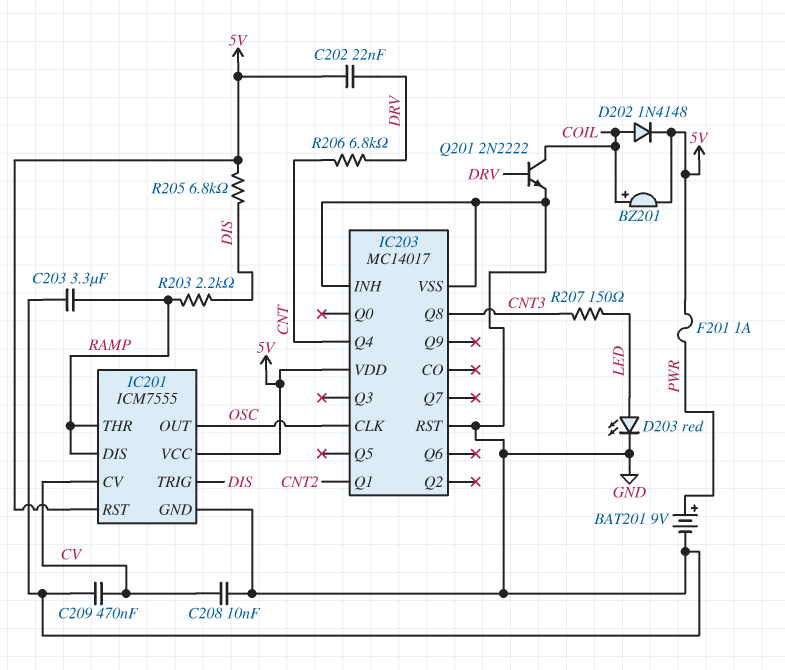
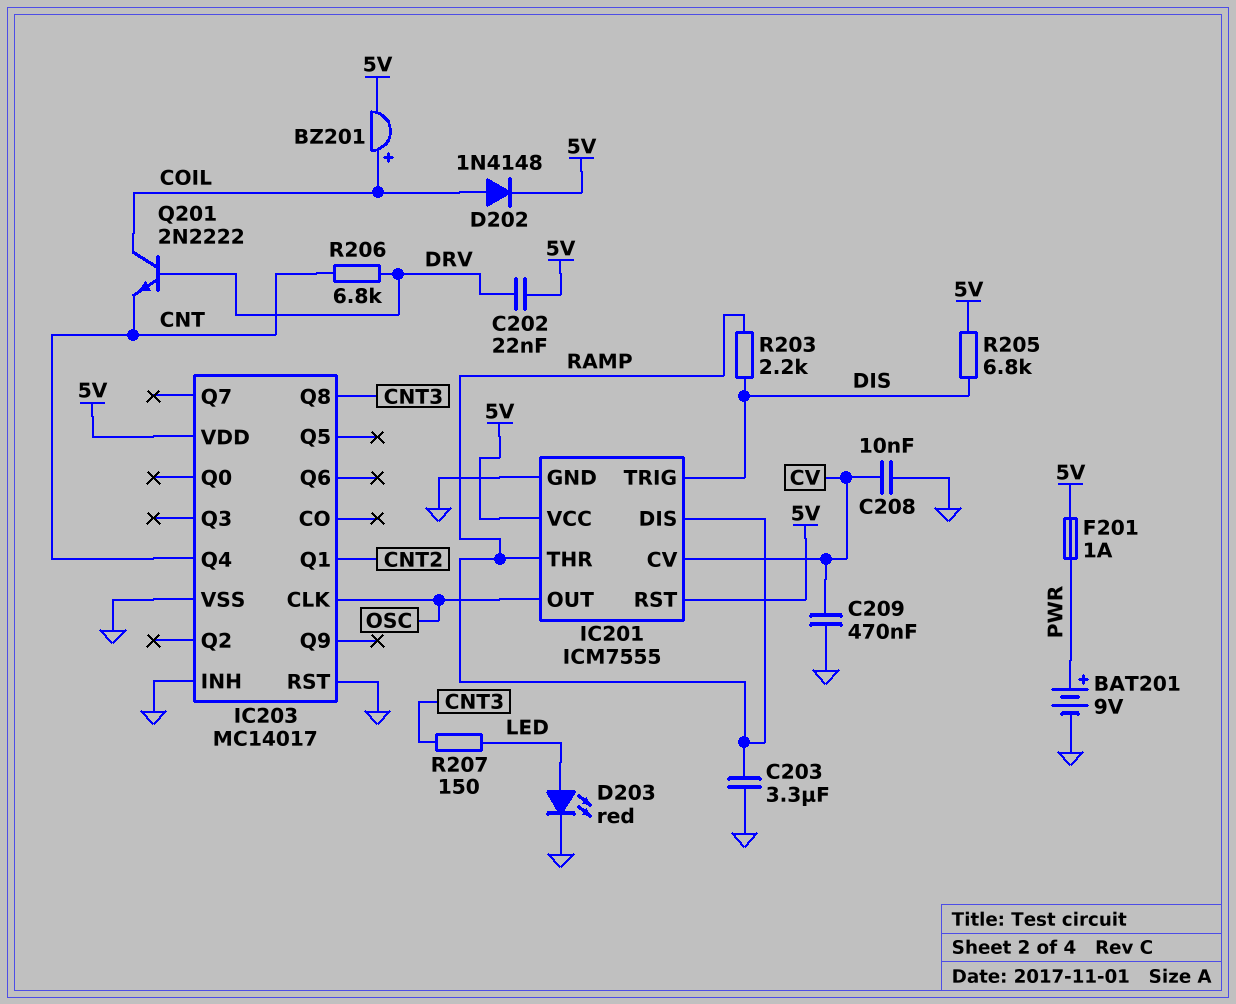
Q201: NPN 2N2222 (B DRV, C COIL, E GND) -> NPN 2N2222 (B DRV, C COIL, E CNT)

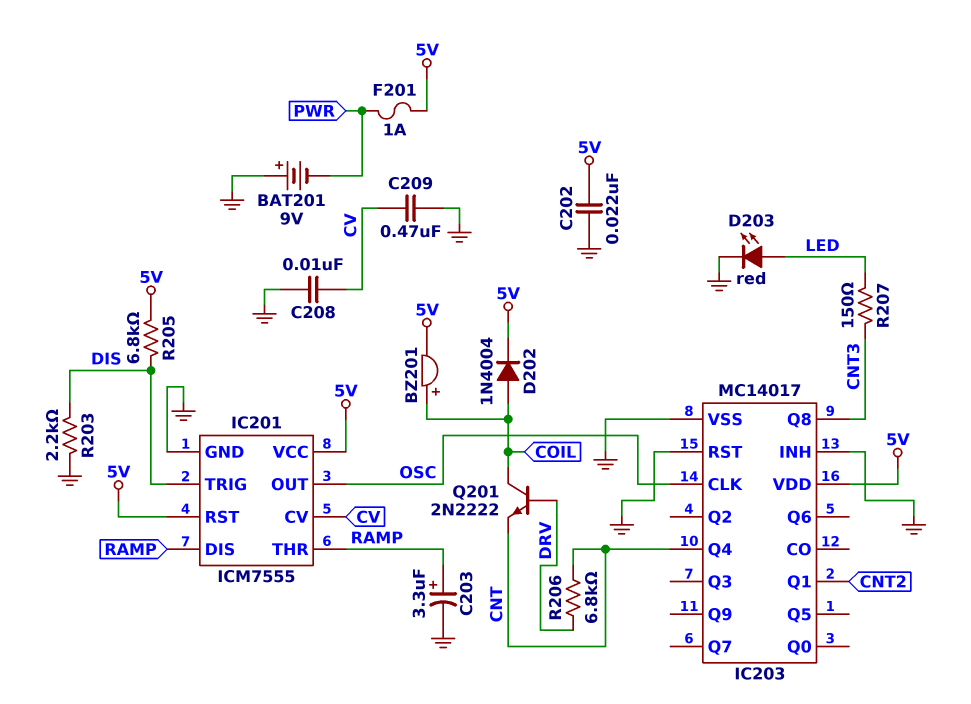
BAT201: 9V (plus PWR, minus GND) -> 9V (plus GND, minus PWR)
C202: 22nF (5V, DRV) -> 22nF (5V, GND)
C203: 3.3uF (GND, RAMP) -> 3.3uF (plus RAMP, minus GND)
D202: diode 1N4148 (A COIL, K 5V) -> diode 1N4004 (A COIL, K 5V)
R203: 2.2k (DIS, RAMP) -> 2.2k (DIS, GND)

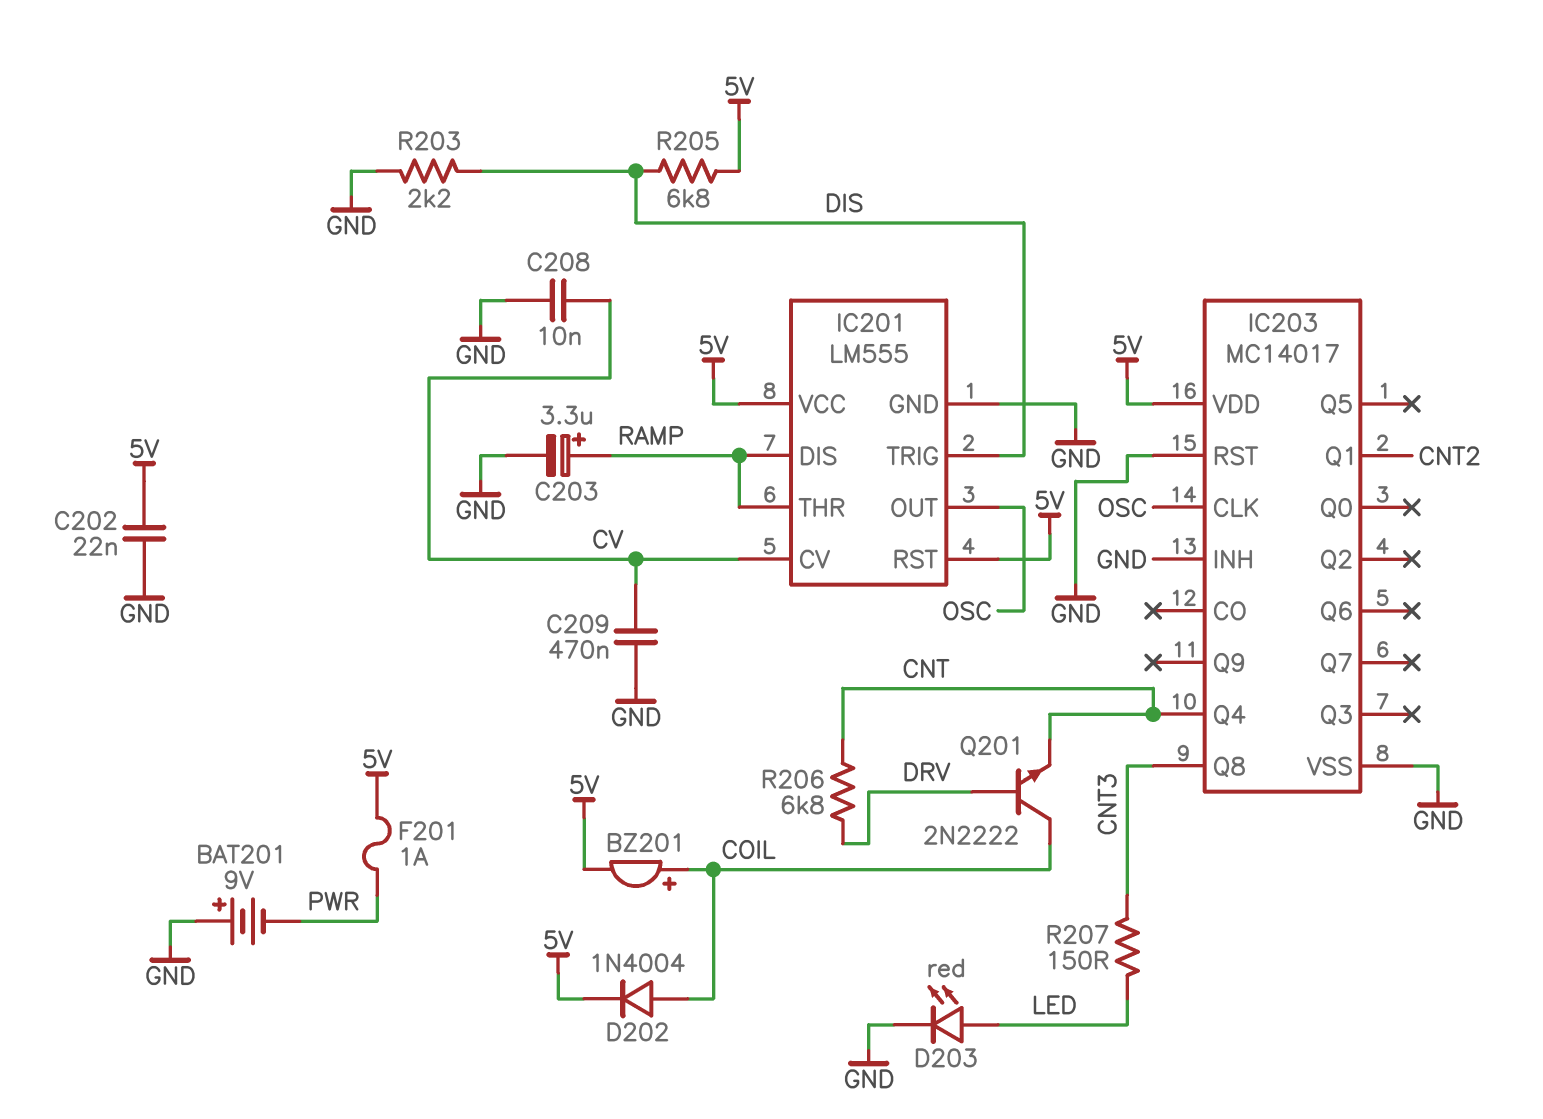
IC201: ICM7555 -> LM555

